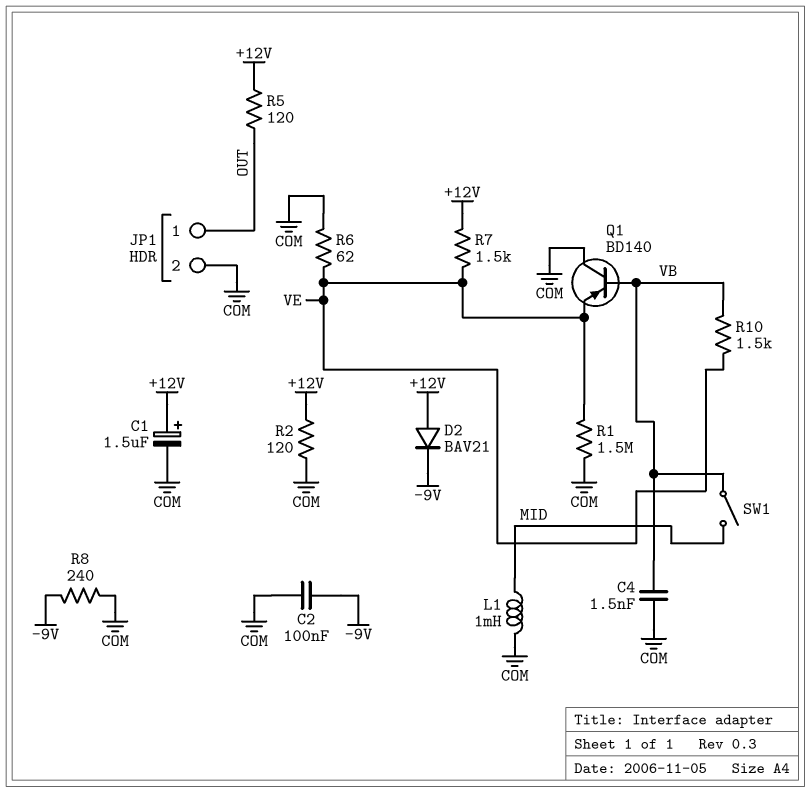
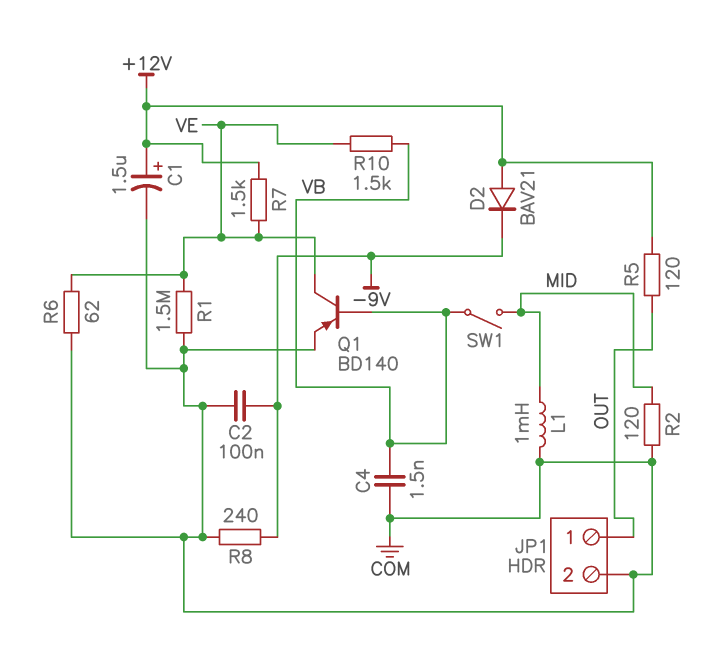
Q1: PNP BD140 (B VB, C COM, E VE) -> PNP BD140 (B VB, C VE, E COM)
R2: 120 (+12V, COM) -> 120 (COM, MID)

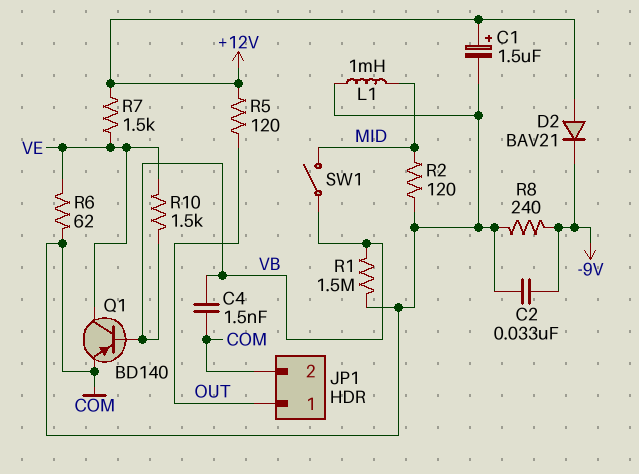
C2: 100nF (-9V, COM) -> 33nF (-9V, COM)
R1: 1.5M (COM, VE) -> 1.5M (COM, VB)

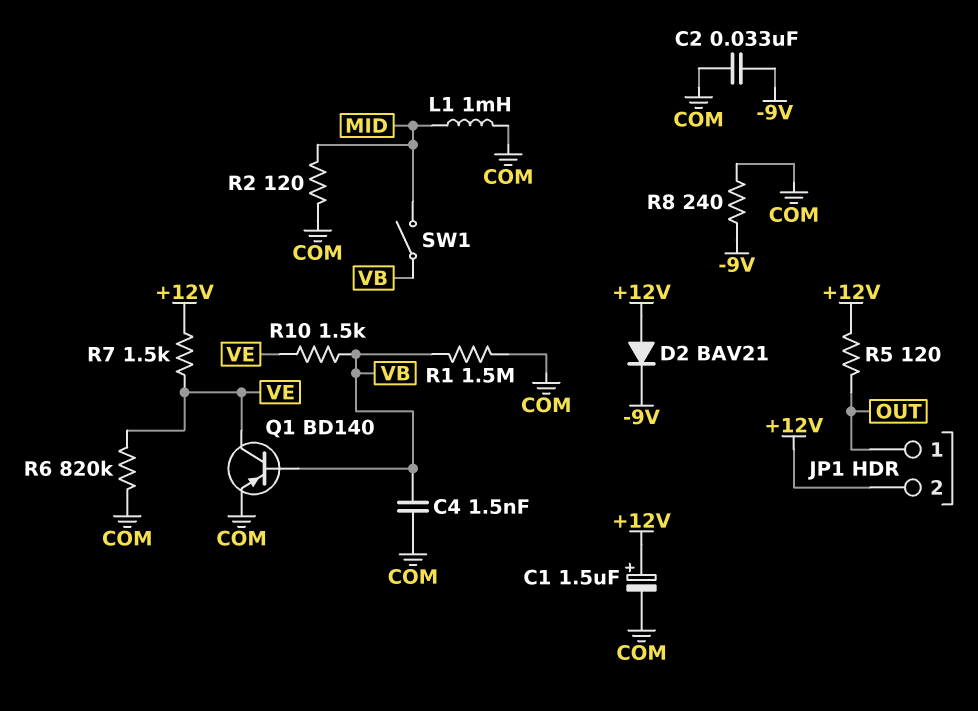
JP1 pin 2: COM -> +12V
R6: 62 (COM, VE) -> 820k (COM, VE)

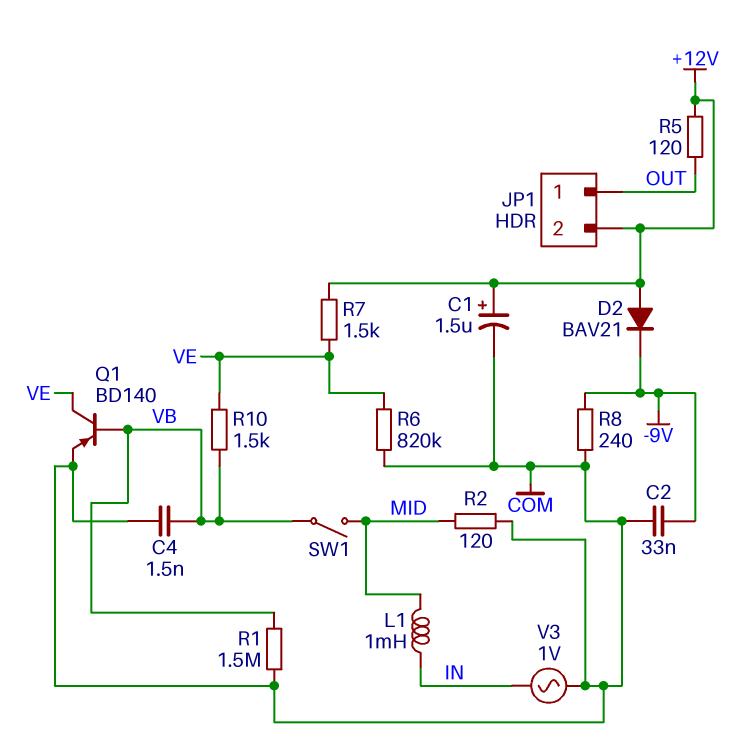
L1: 1mH (COM, MID) -> 1mH (IN, MID)
V3: none -> AC 1V (COM, IN)

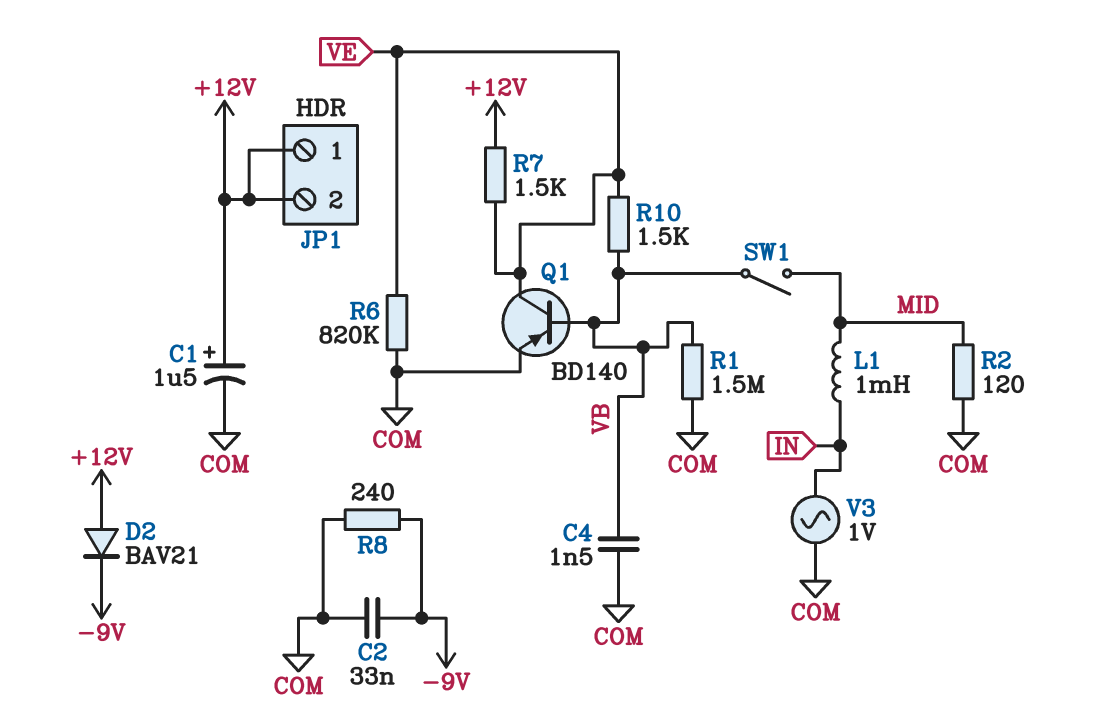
JP1 pin 1: OUT -> +12V
R5: 120 (+12V, OUT) -> none

